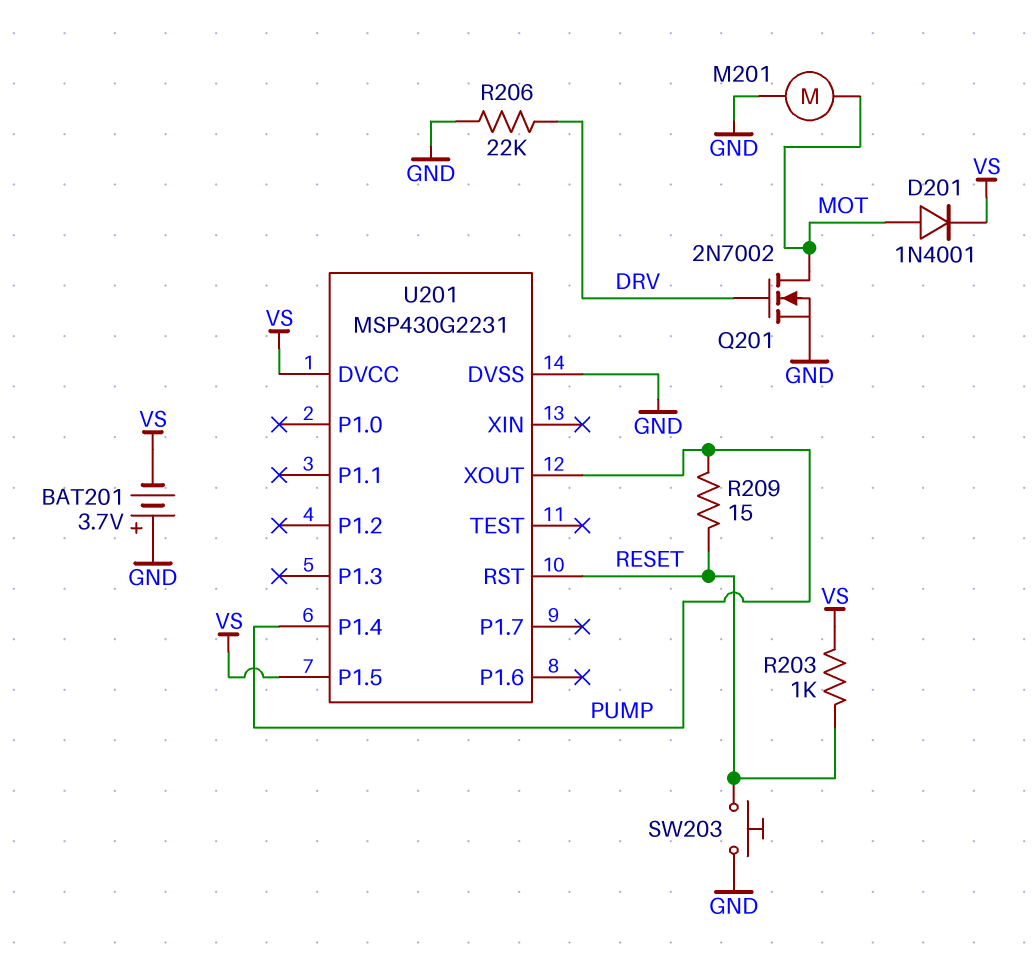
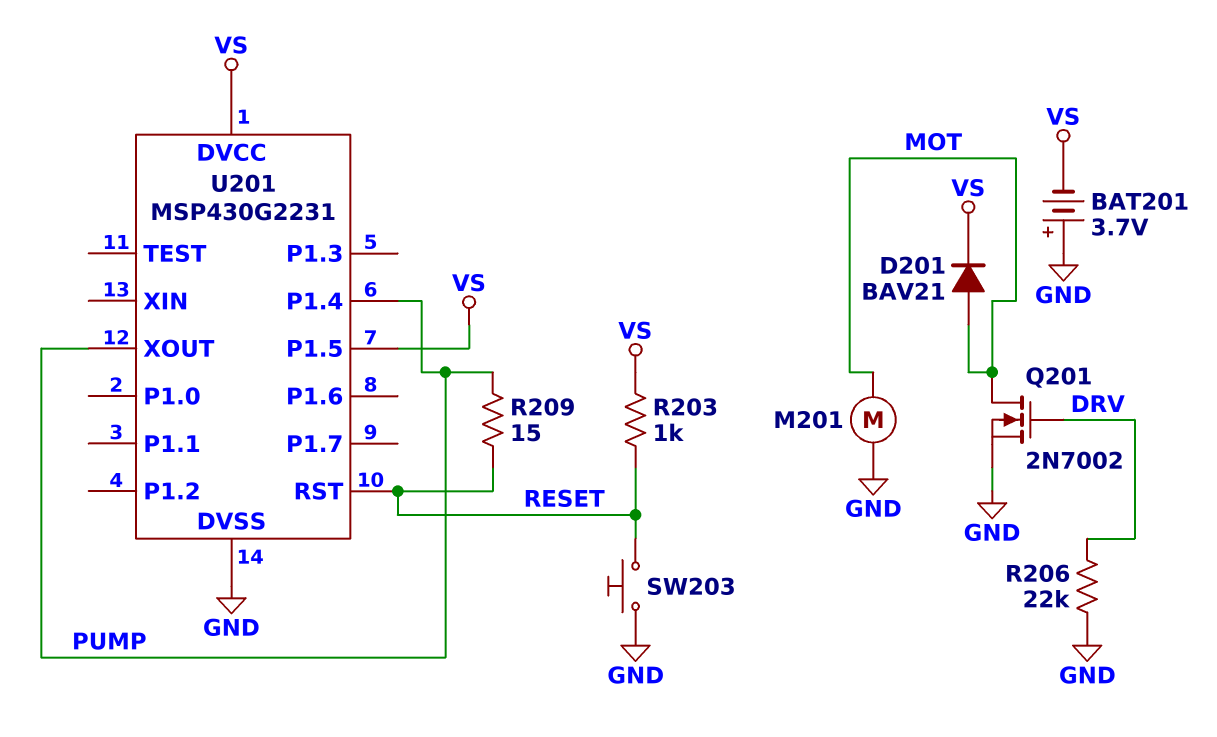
D201: diode 1N4001 (A MOT, K VS) -> diode BAV21 (A MOT, K VS)

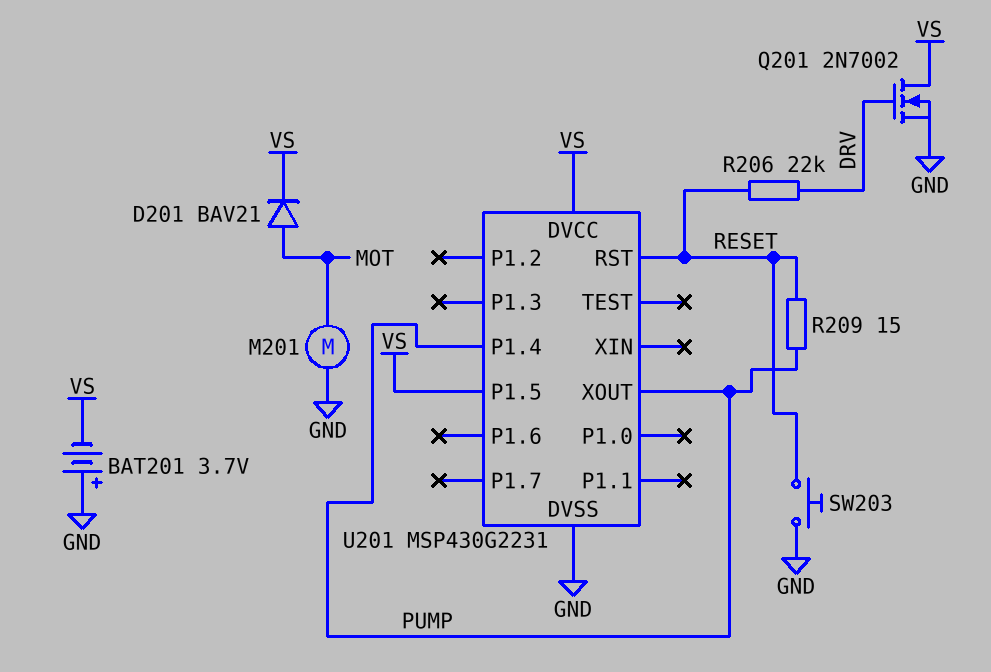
Q201: NMOS 2N7002 (G DRV, D MOT, S GND) -> NMOS 2N7002 (G DRV, D VS, S GND)
R203: 1k (RESET, VS) -> none
R206: 22k (DRV, GND) -> 22k (DRV, RESET)

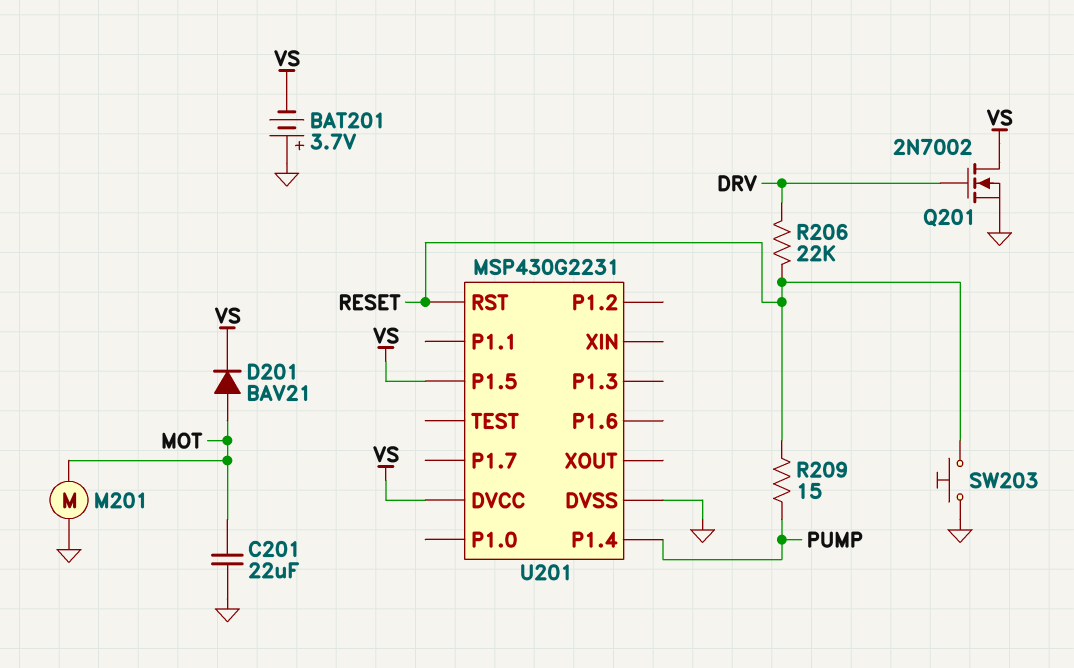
C201: none -> 22uF (GND, MOT)
U201 pin XOUT: PUMP -> none

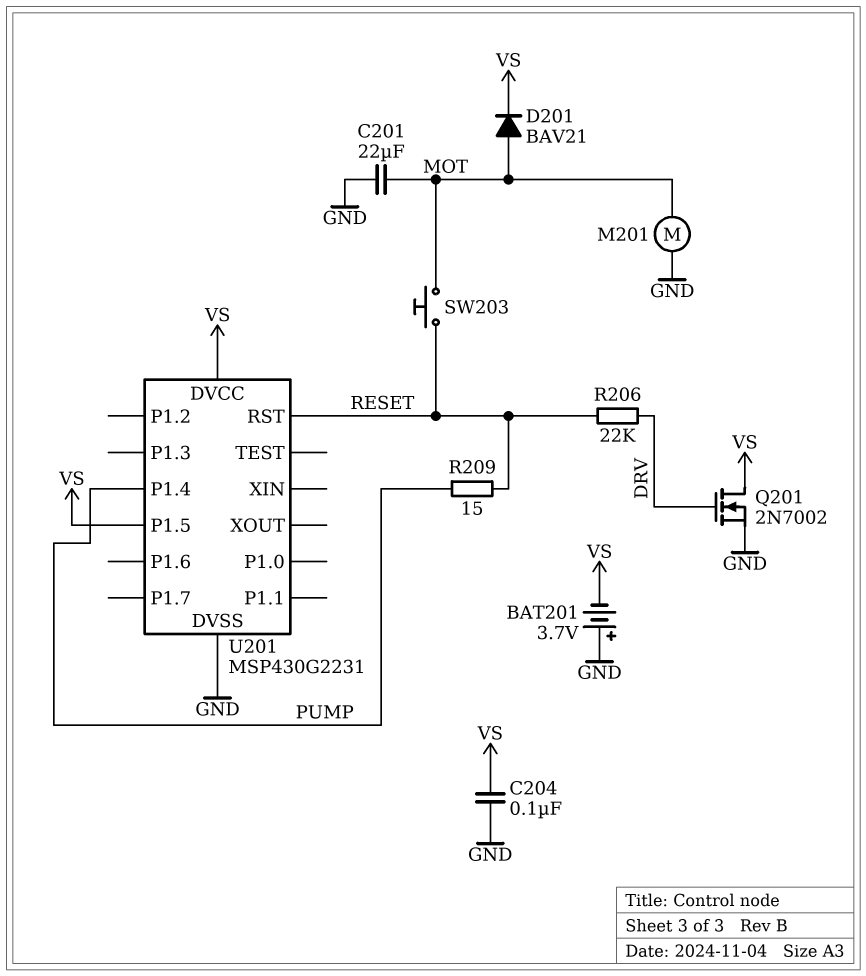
C204: none -> 100nF (GND, VS)
SW203: button (GND, RESET) -> button (MOT, RESET)

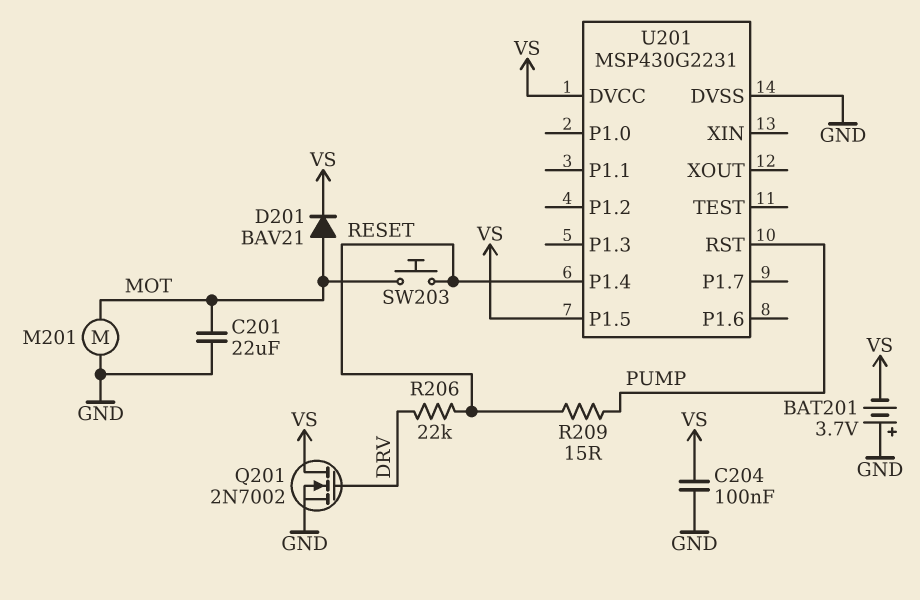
U201 pin P1.4: PUMP -> RESET
U201 pin RST: RESET -> PUMP

